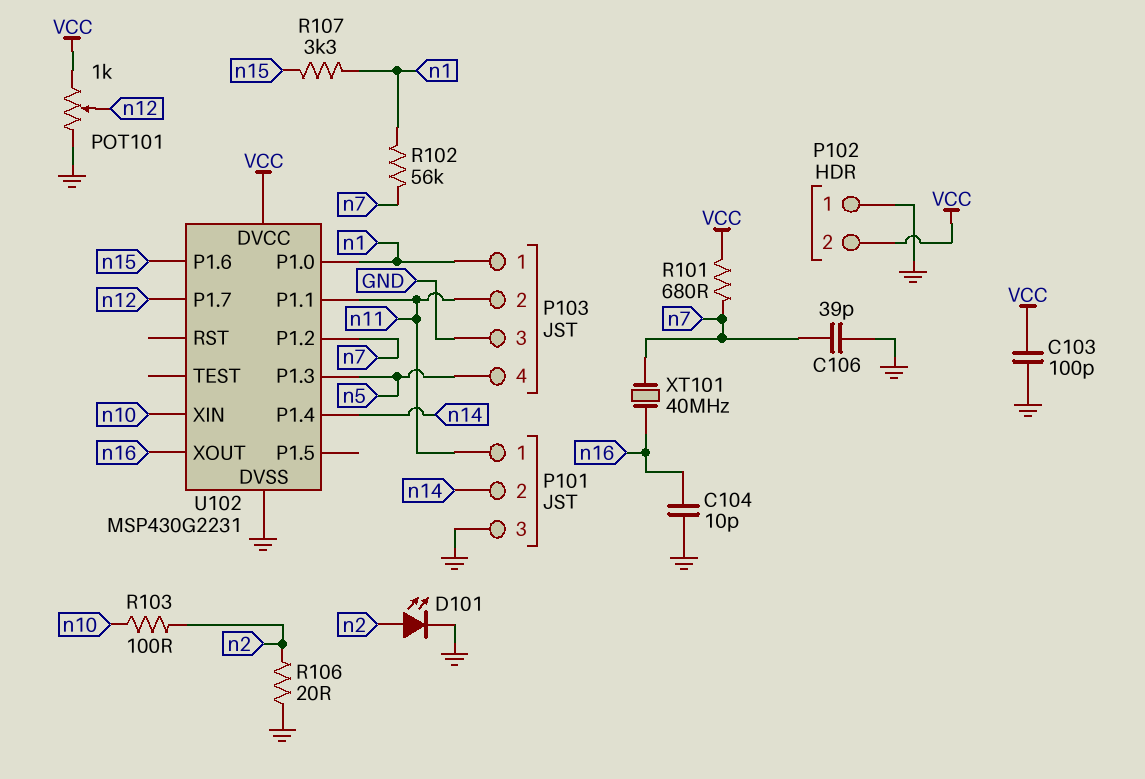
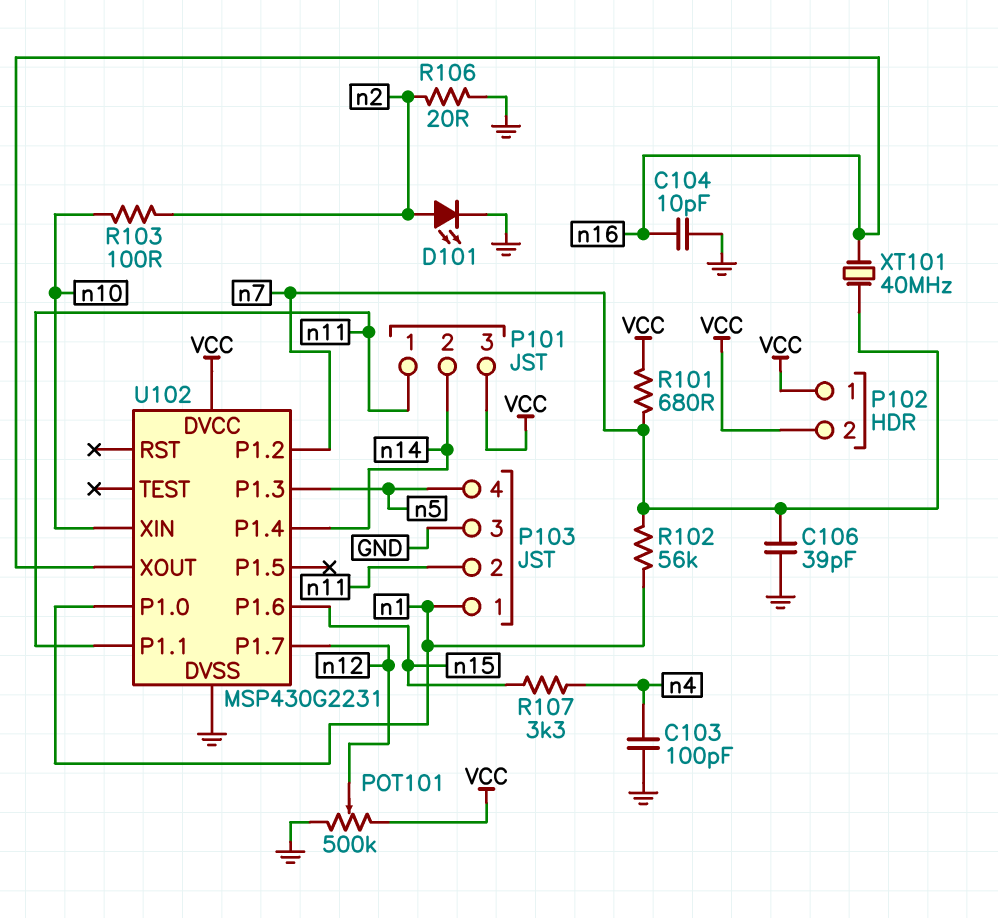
C103: 100pF (GND, VCC) -> 100pF (GND, n4)
P101 pin 3: GND -> VCC
P102 pin 1: GND -> VCC
POT101: 1k (GND, VCC, wiper n12) -> 500k (GND, VCC, wiper n12)
R107: 3.3k (n1, n15) -> 3.3k (n4, n15)

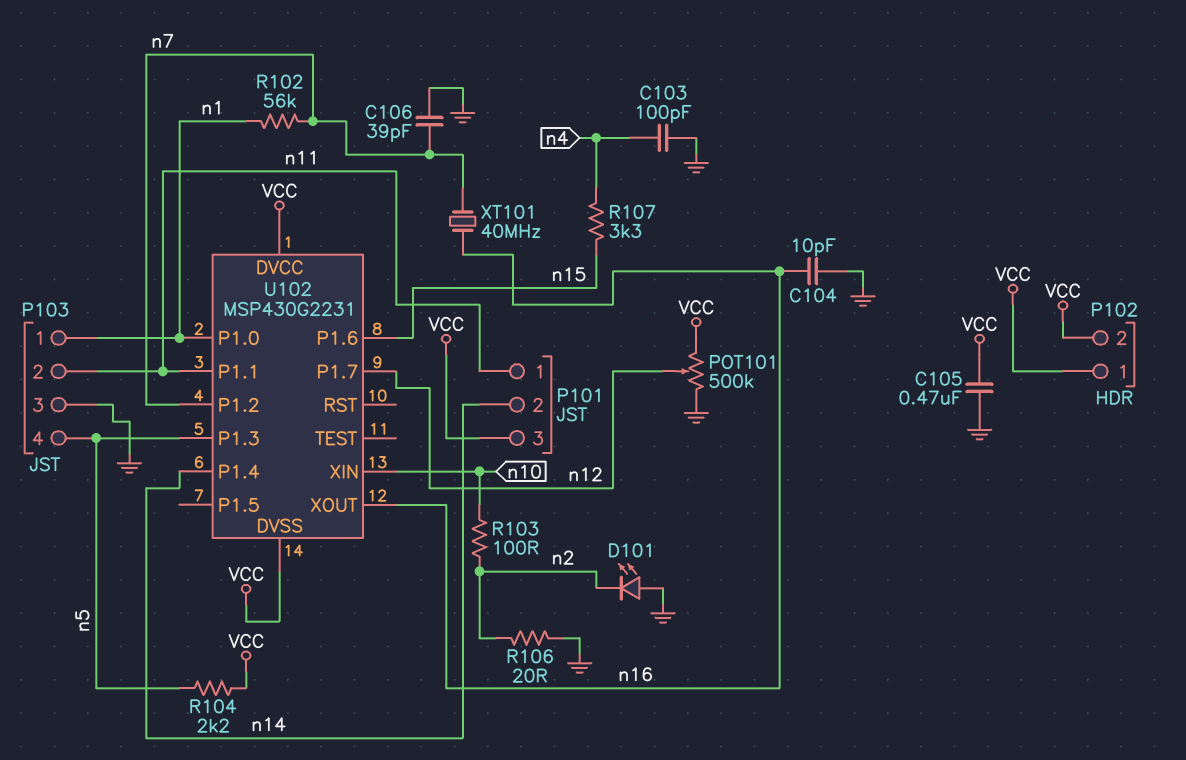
C105: none -> 470nF (GND, VCC)
D101: LED (A n2, K GND) -> LED (A GND, K n2)
R101: 680 (VCC, n7) -> none
R104: none -> 2.2k (VCC, n5)
U102 pin DVSS: GND -> VCC

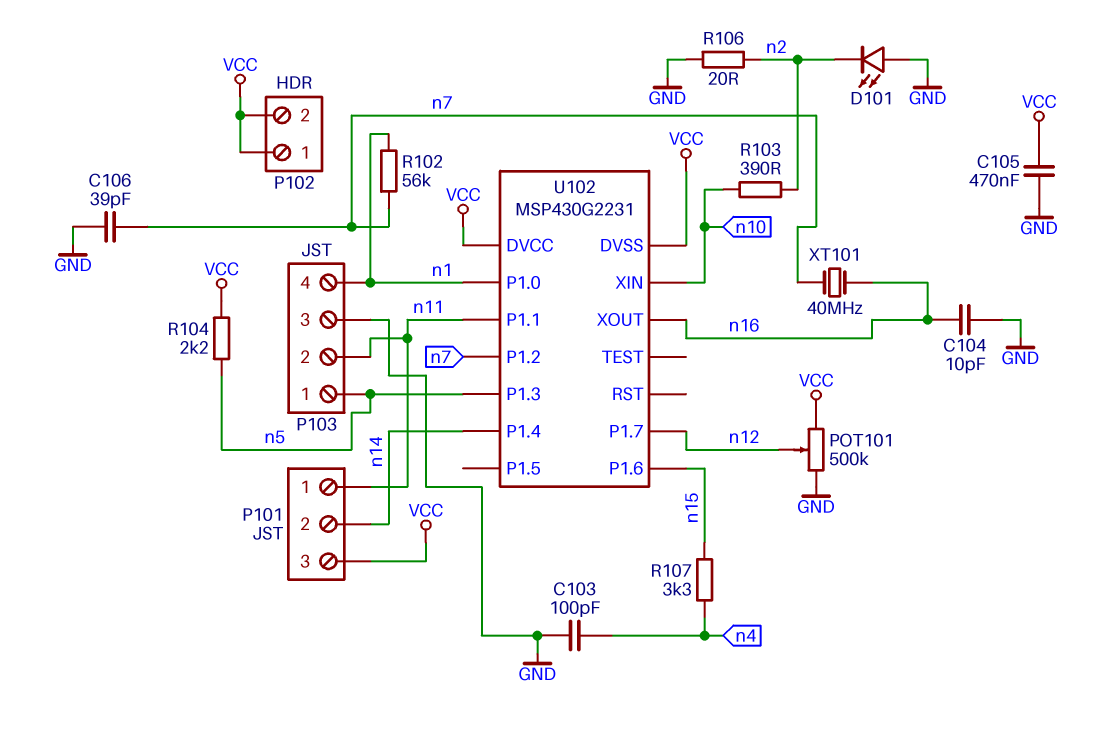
P103 pin 1: n1 -> n5
P103 pin 4: n5 -> n1
R103: 100 (n2, n10) -> 390 (n2, n10)

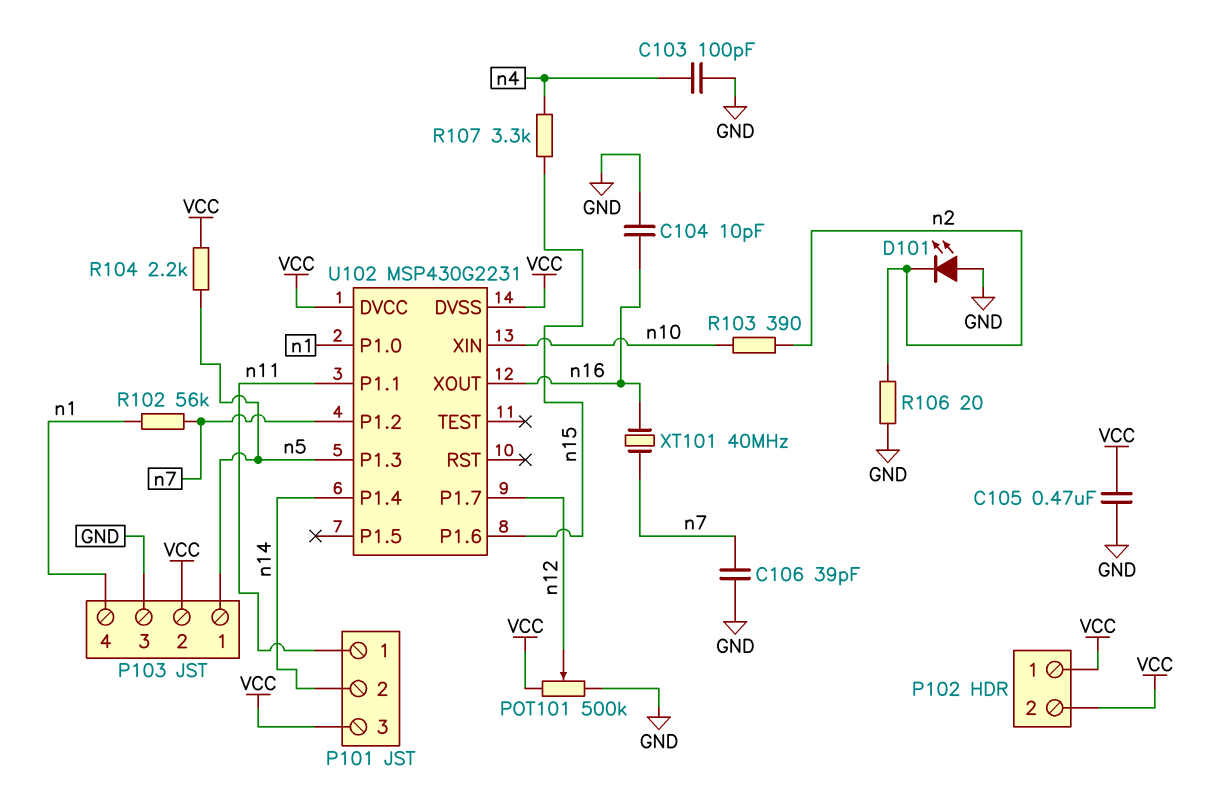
P103 pin 2: n11 -> VCC

